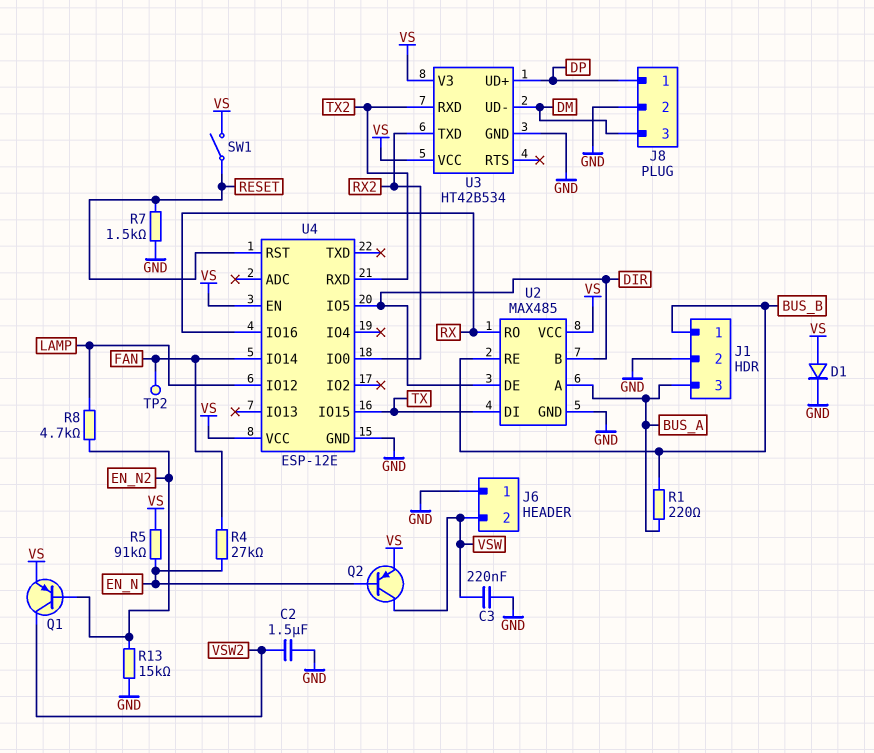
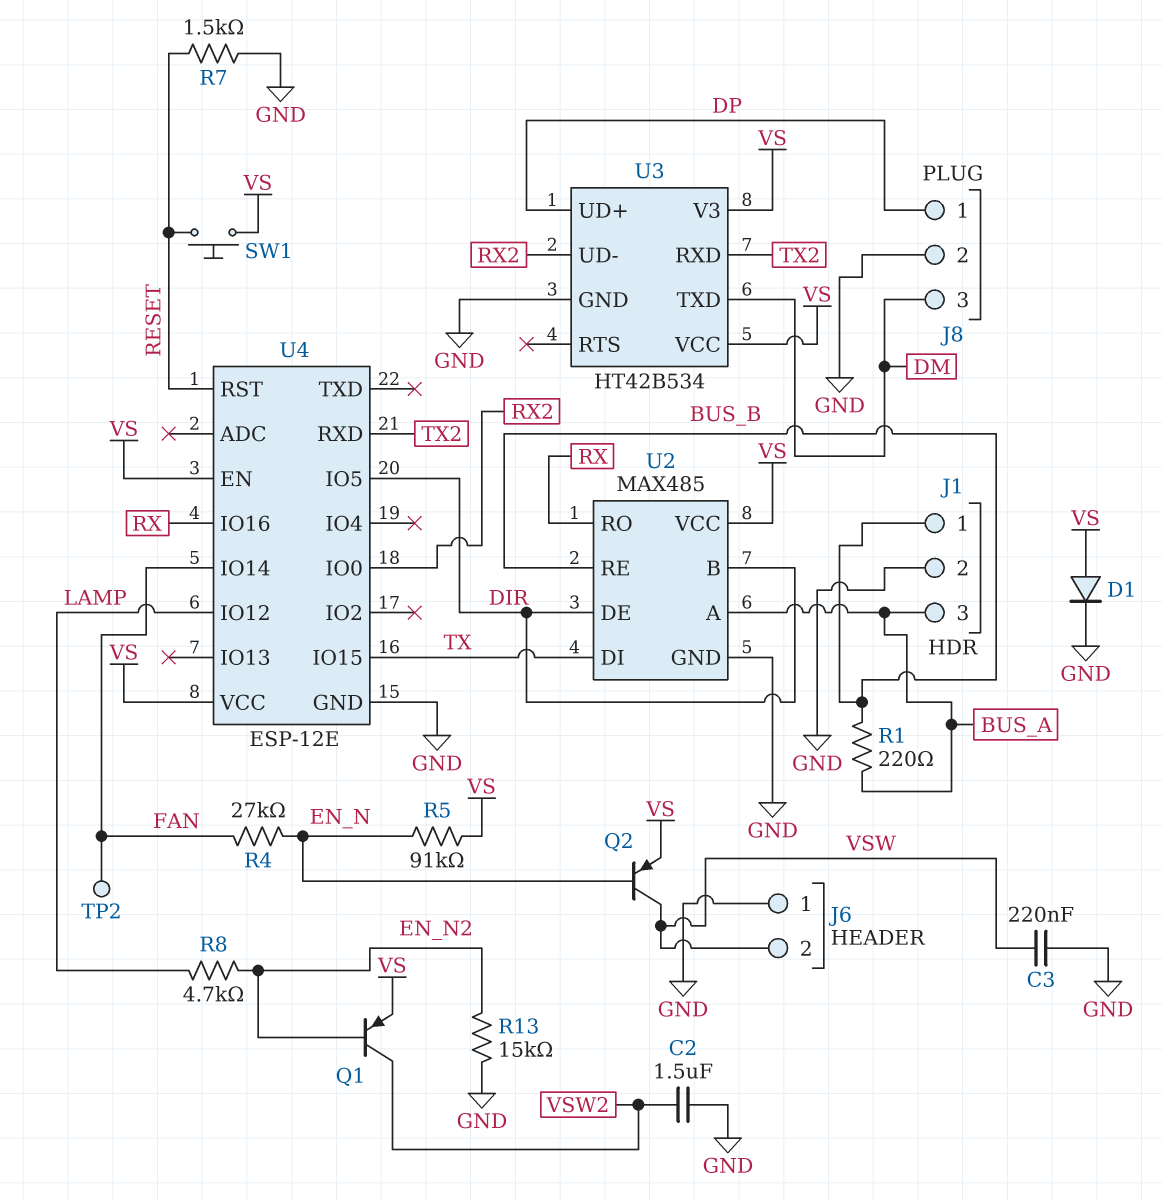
SW1: switch (RESET, VS) -> button (RESET, VS)
U3 pin TXD: RX2 -> DM
U3 pin UD-: DM -> RX2

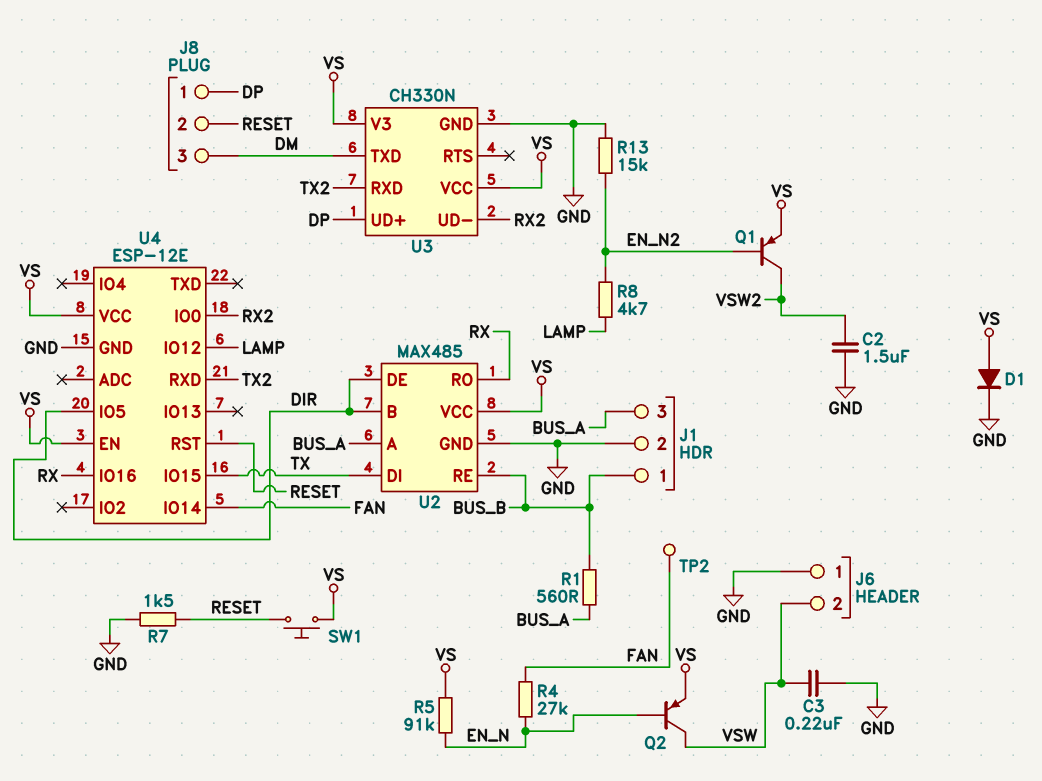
J8 pin 2: GND -> RESET
R1: 220 (BUS_A, BUS_B) -> 560 (BUS_A, BUS_B)
U3: HT42B534 -> CH330N

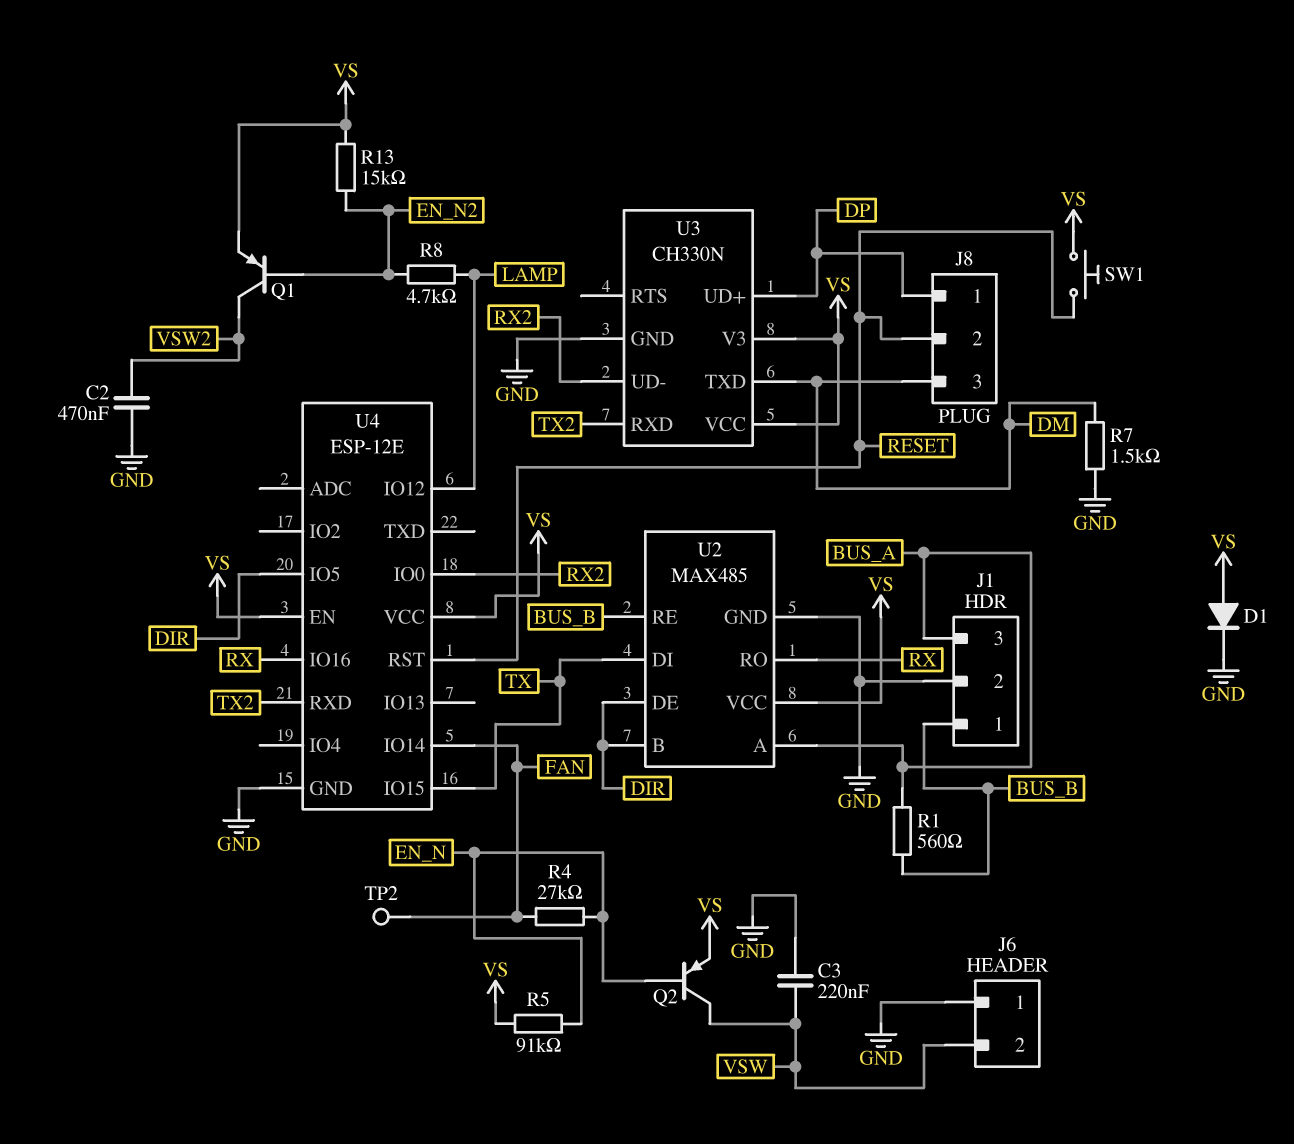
C2: 1.5uF (GND, VSW2) -> 470nF (GND, VSW2)
R7: 1.5k (GND, RESET) -> 1.5k (DM, GND)
R13: 15k (EN_N2, GND) -> 15k (EN_N2, VS)

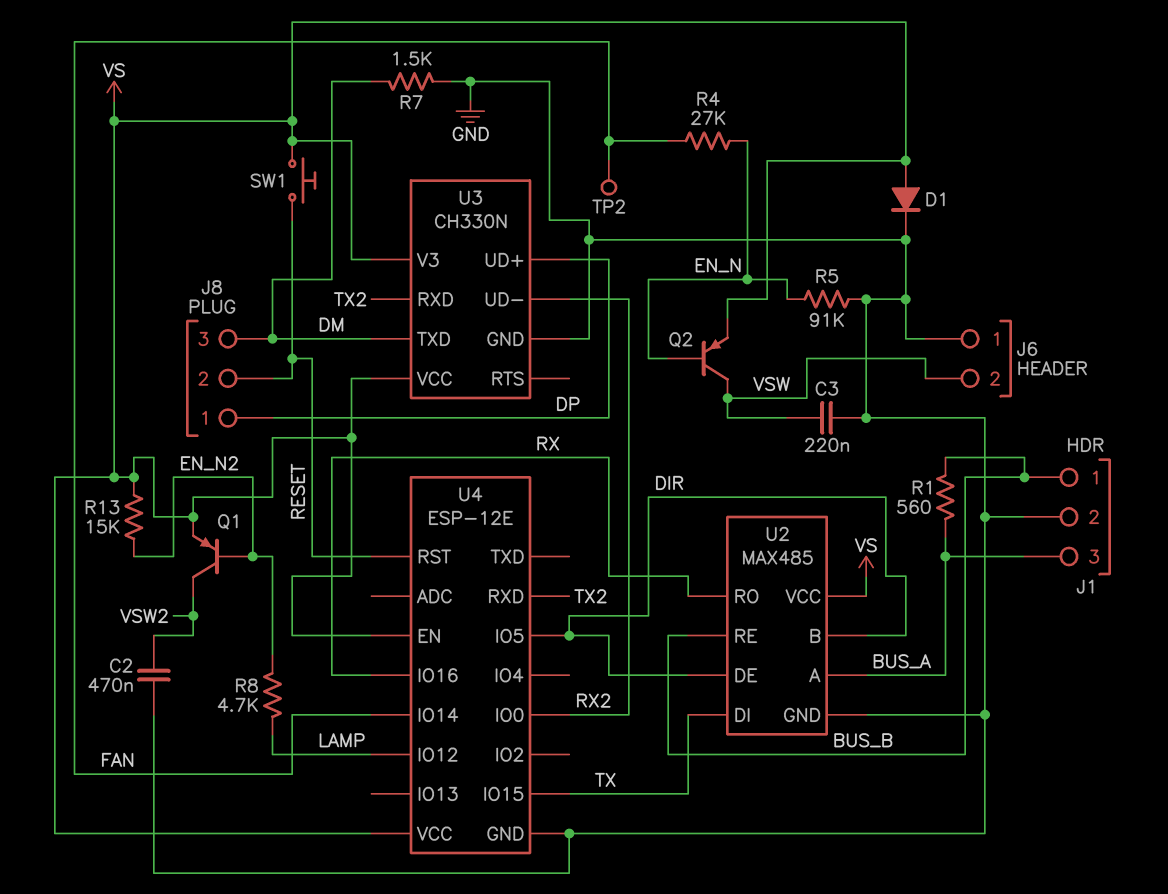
R5: 91k (EN_N, VS) -> 91k (EN_N, GND)

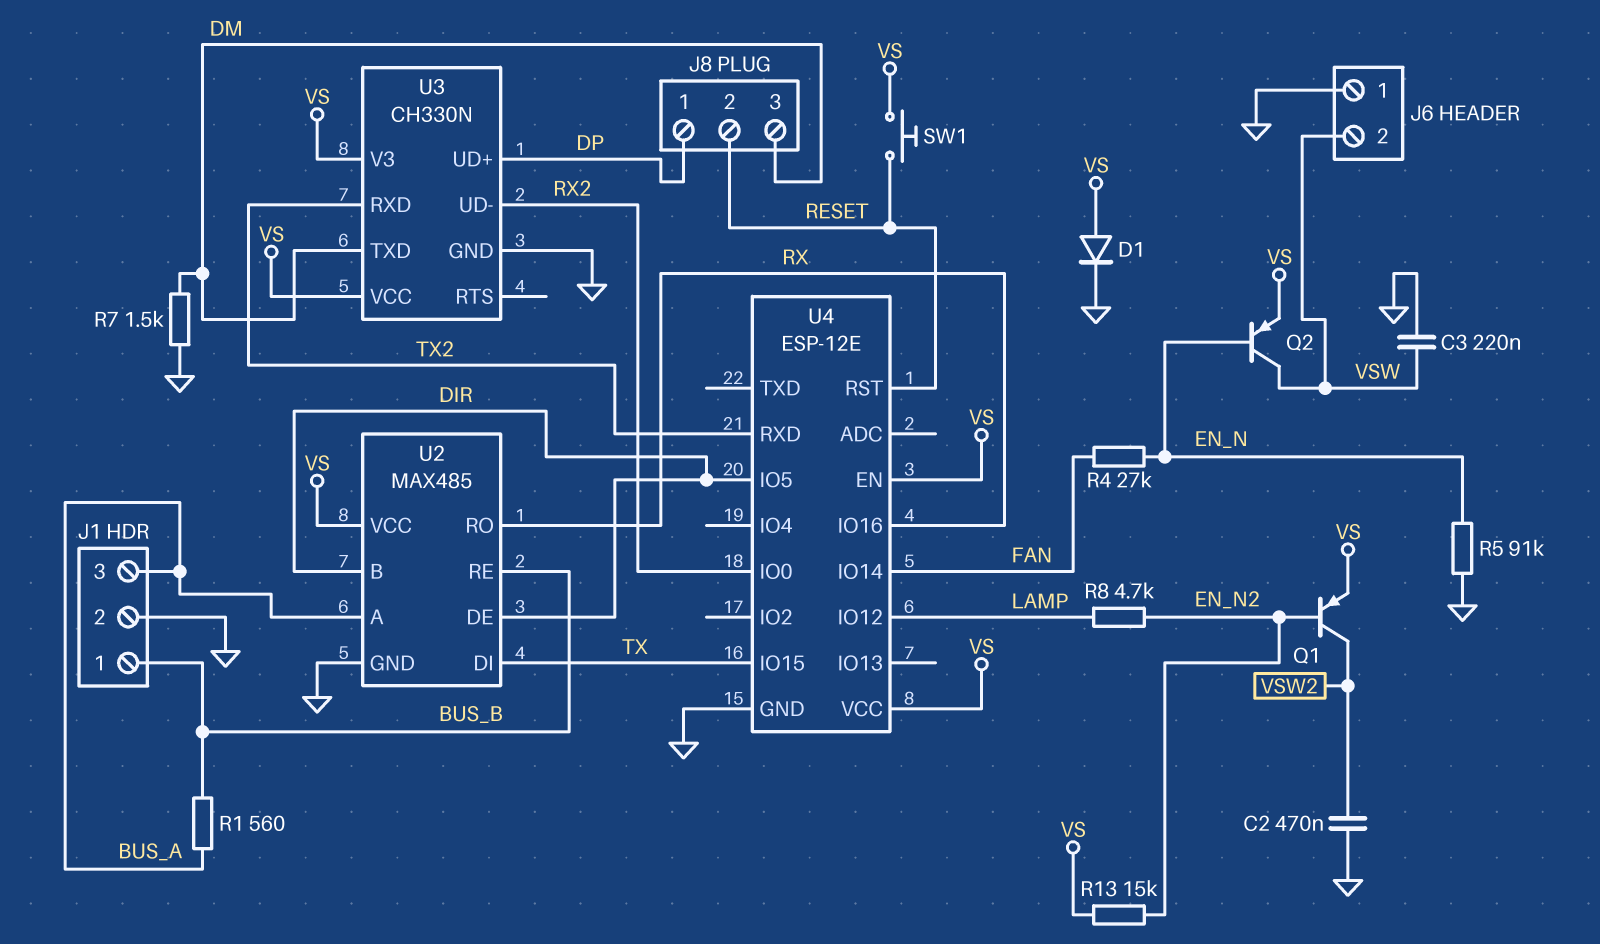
TP2: test point (FAN) -> none

